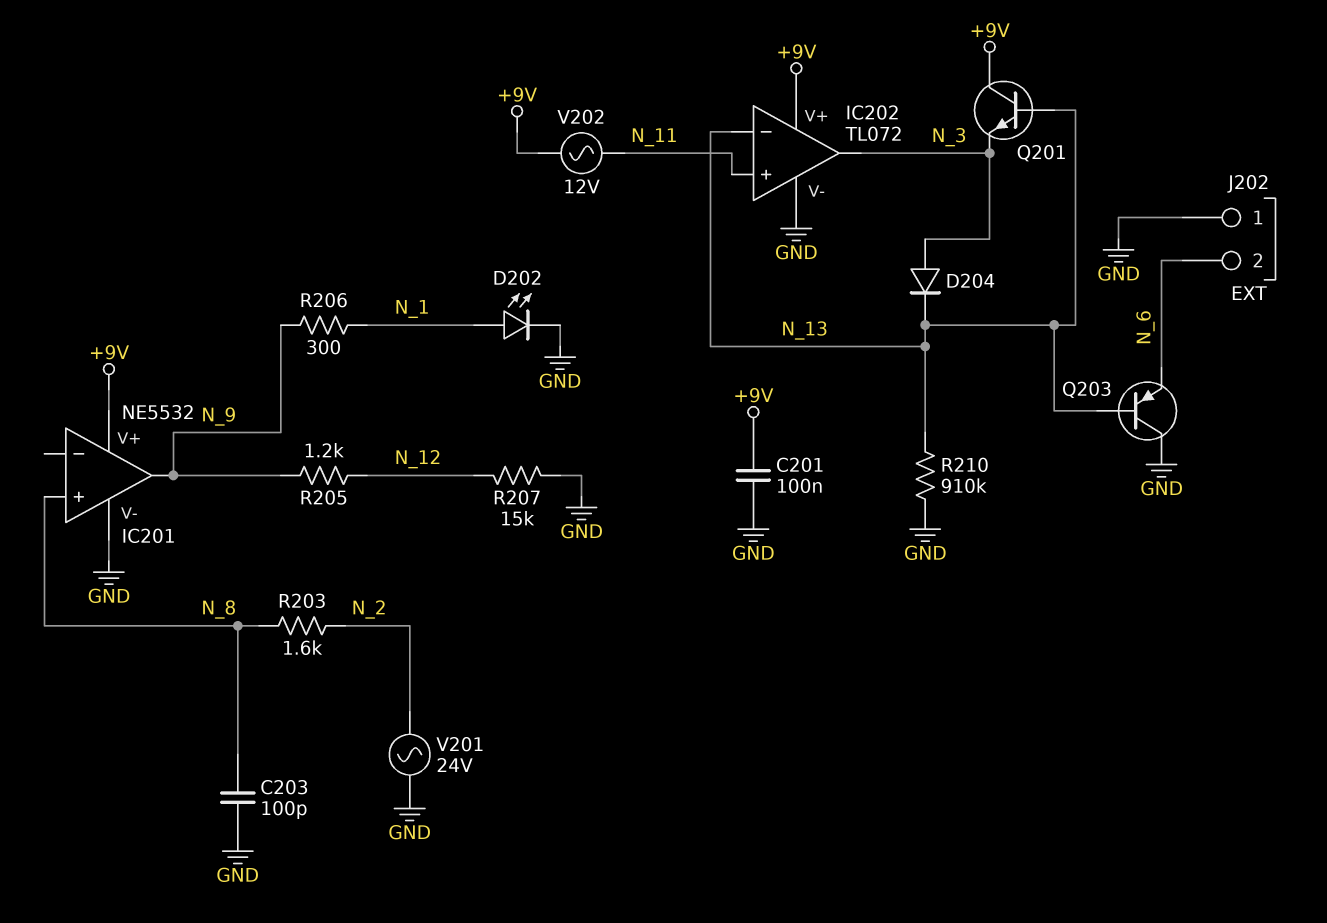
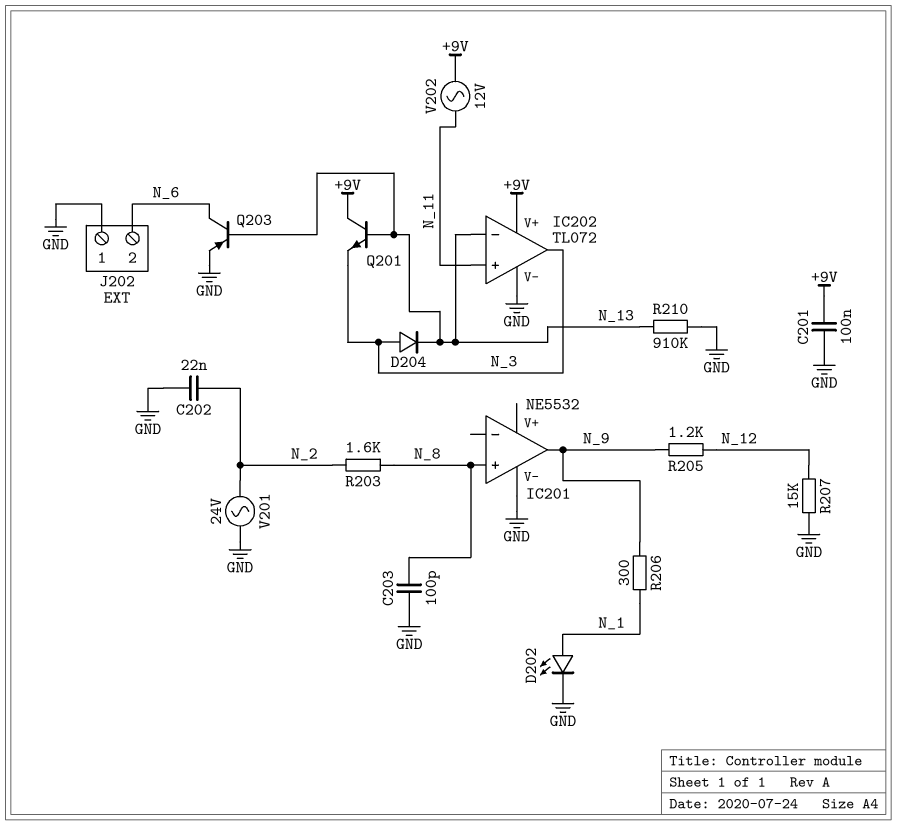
C202: none -> 22nF (GND, N_2)
IC201 pin V+: +9V -> none
Q203: PNP (B N_13, C GND, E N_6) -> PNP (B N_13, C N_6, E GND)

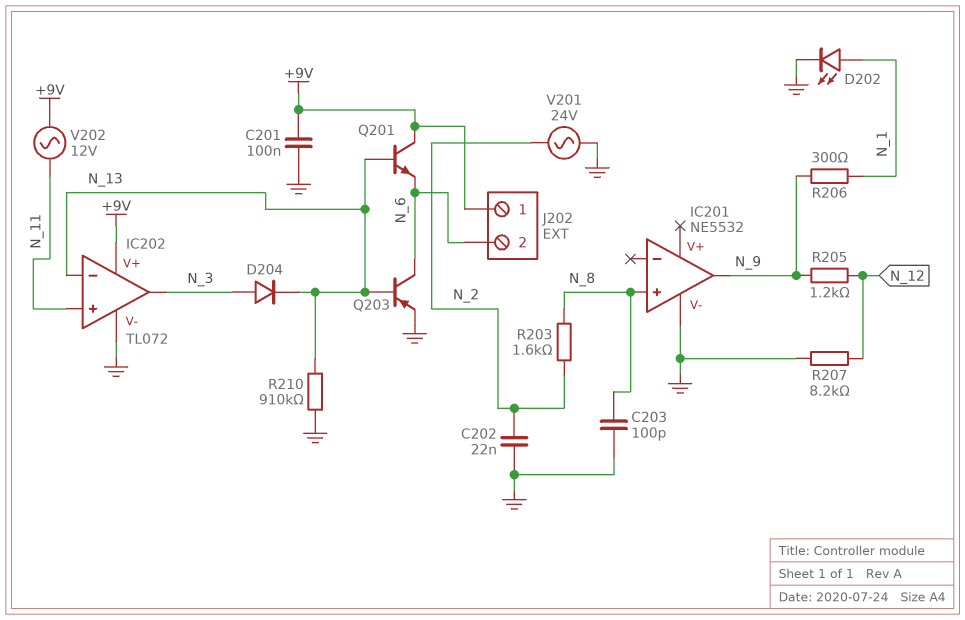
J202 pin 1: GND -> +9V
Q201: NPN (B N_13, C +9V, E N_3) -> NPN (B N_13, C +9V, E N_6)
R207: 15k (GND, N_12) -> 8.2k (GND, N_12)

